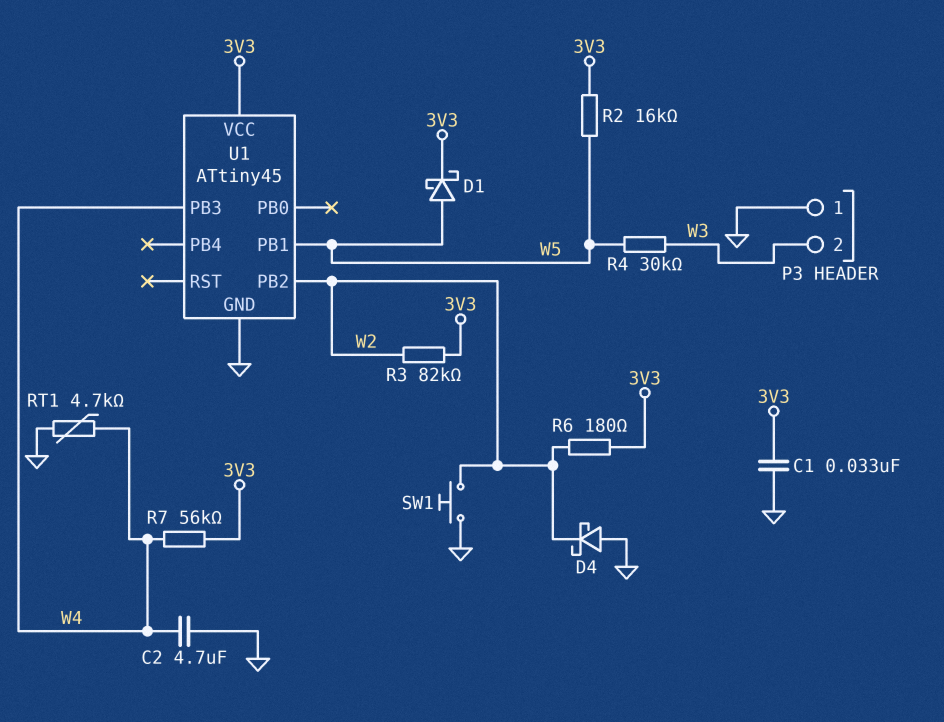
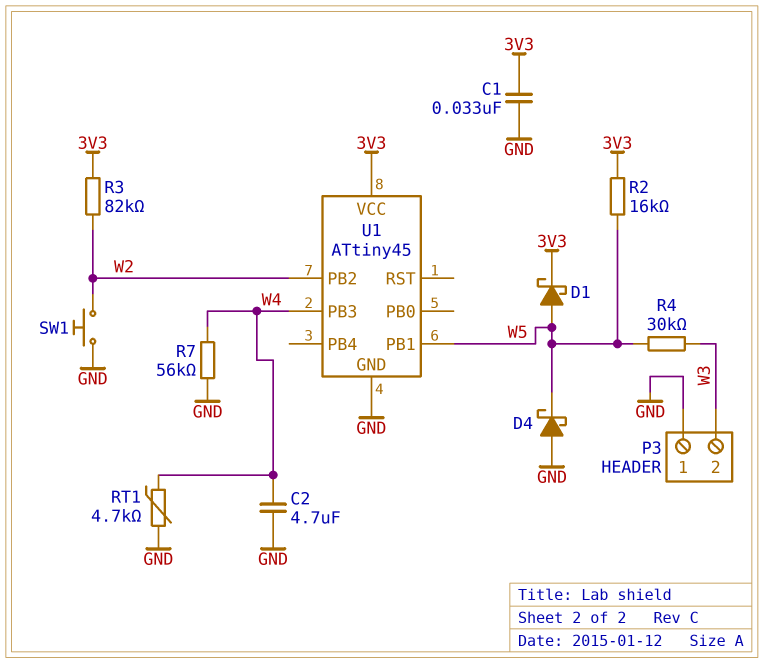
D4: schottky (A GND, K W2) -> schottky (A GND, K W5)
R6: 180 (3V3, W2) -> none
R7: 56k (3V3, W4) -> 56k (GND, W4)

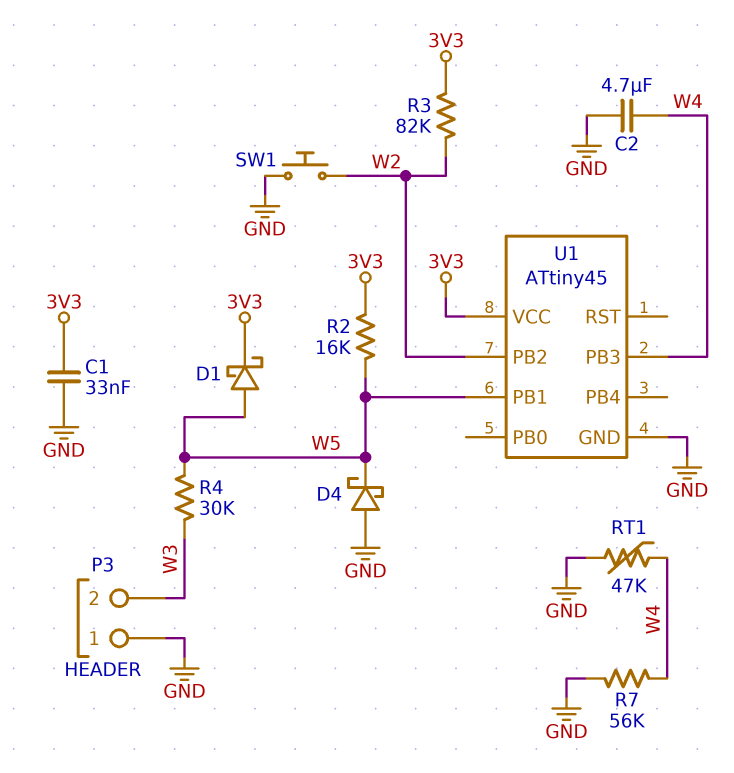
RT1: 4.7k (GND, W4) -> 47k (GND, W4)

